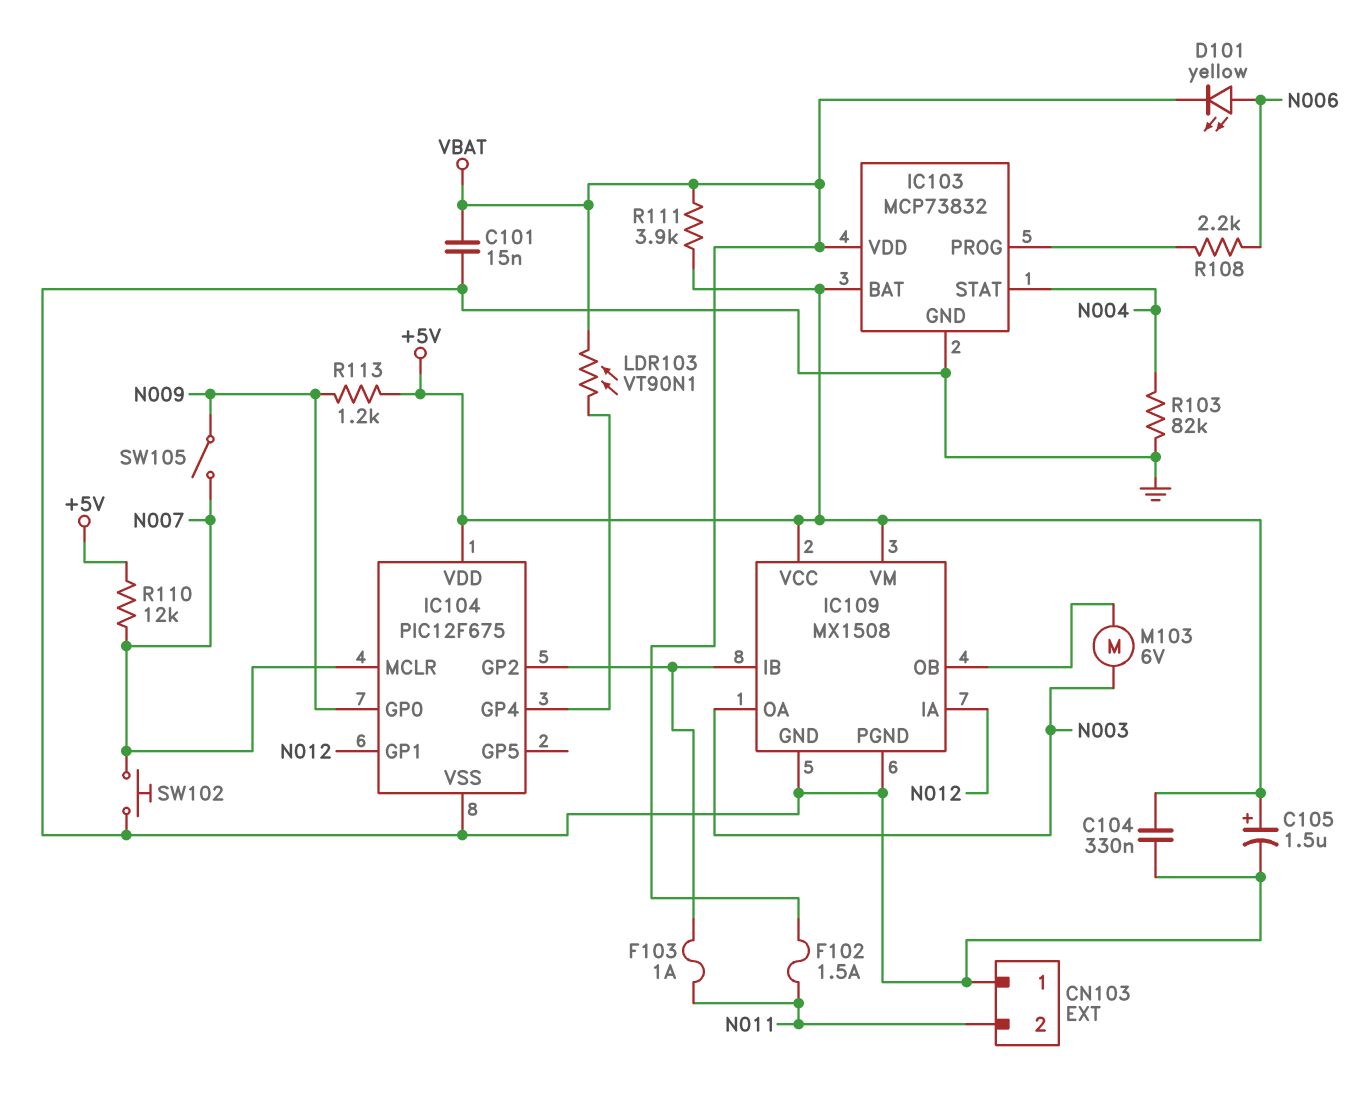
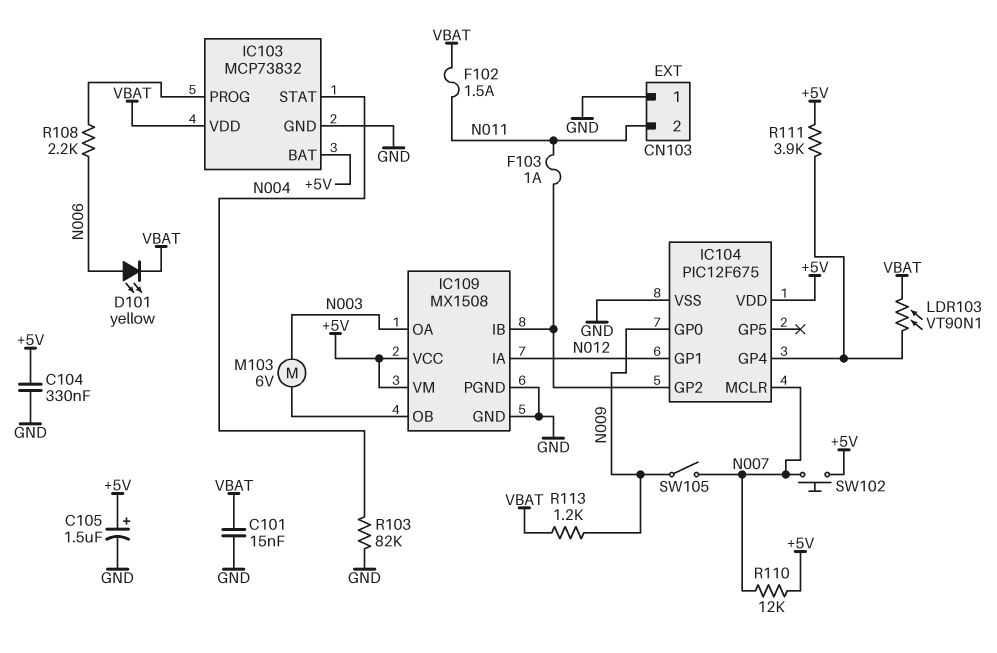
R111: 3.9k (+5V, VBAT) -> 3.9k (+5V, IC104/GP4)
R113: 1.2k (+5V, N009) -> 1.2k (N009, VBAT)
SW102: button (GND, N007) -> button (+5V, N007)

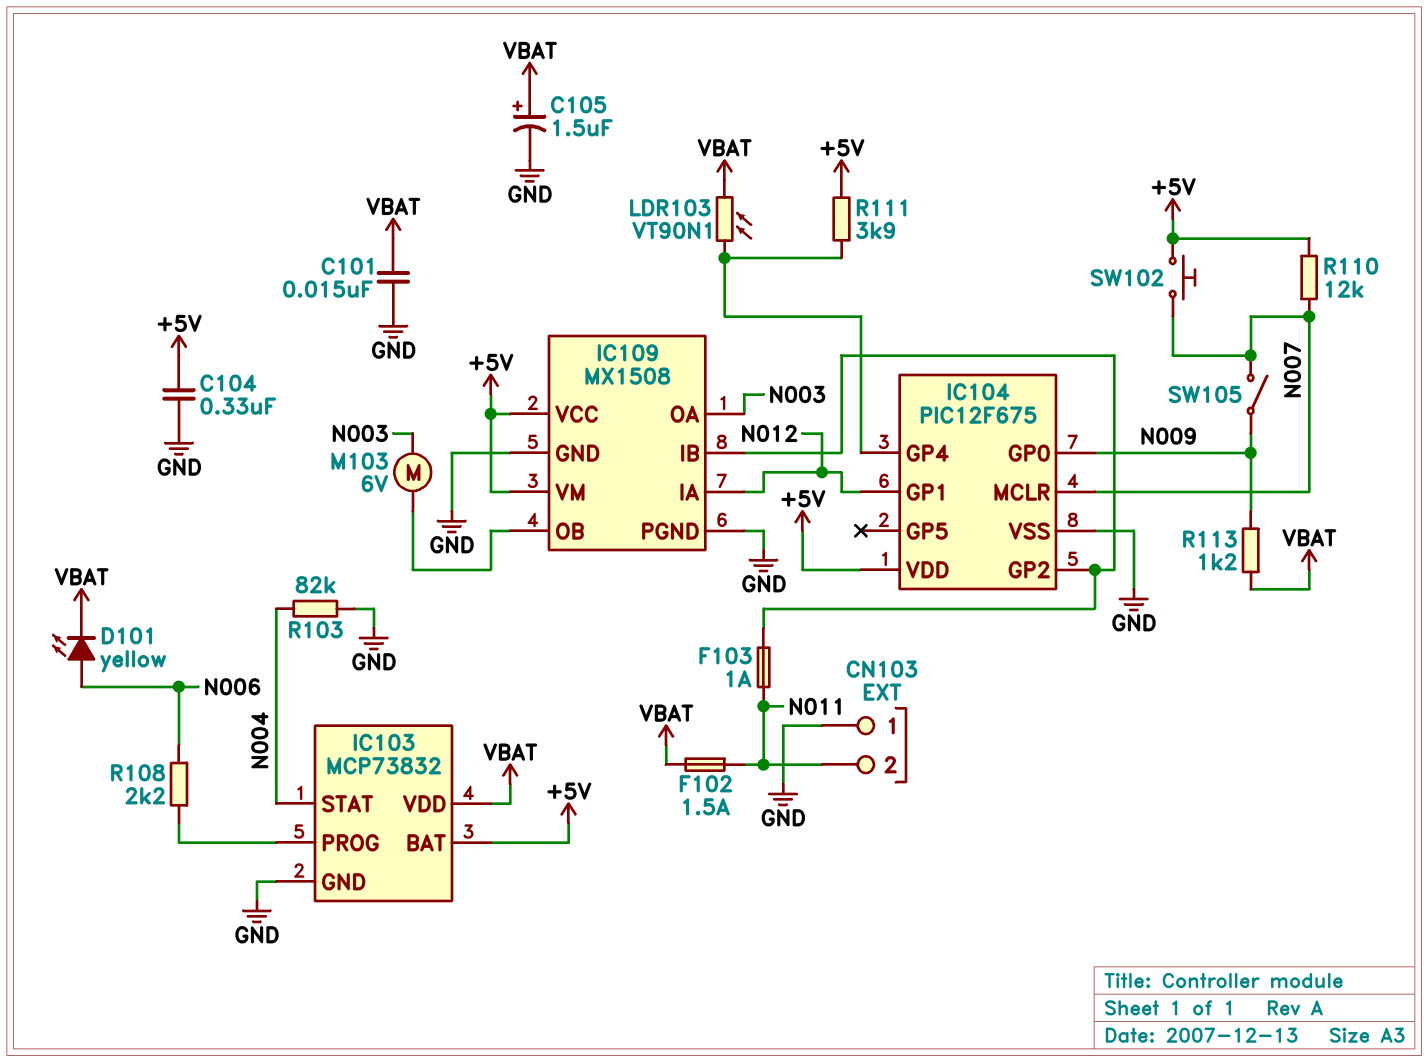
C105: 1.5uF (plus +5V, minus GND) -> 1.5uF (plus VBAT, minus GND)

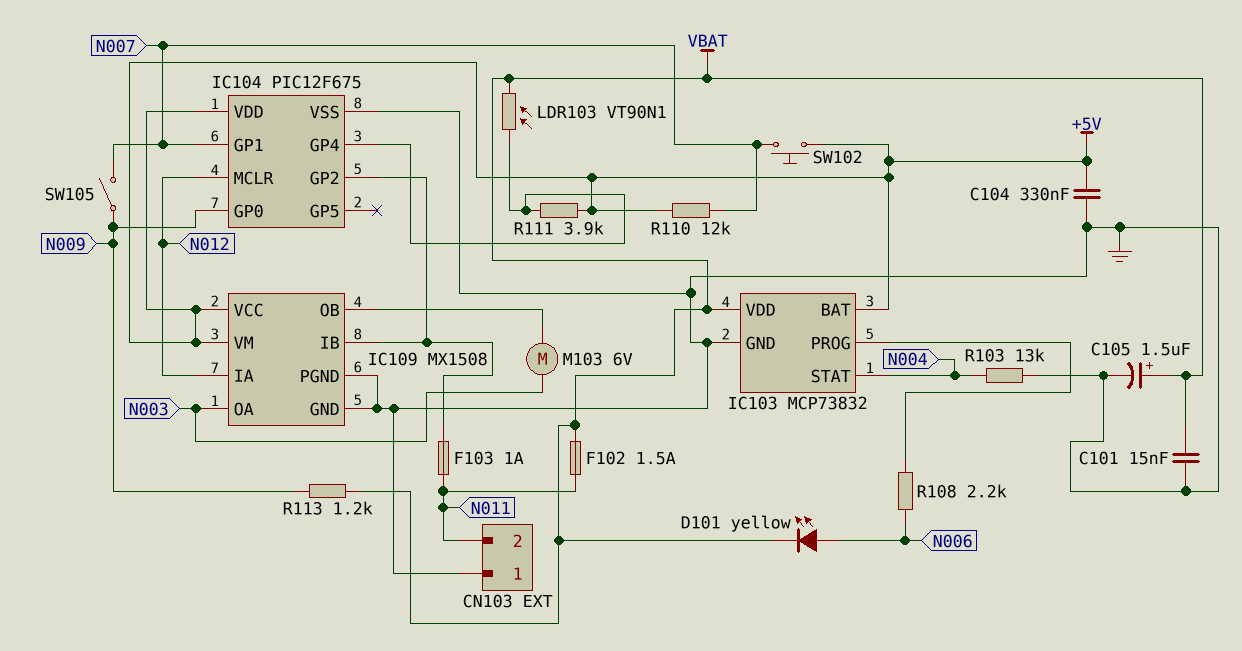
IC104 pin GP1: N012 -> N007
IC104 pin MCLR: N007 -> N012
R103: 82k (GND, N004) -> 13k (GND, N004)

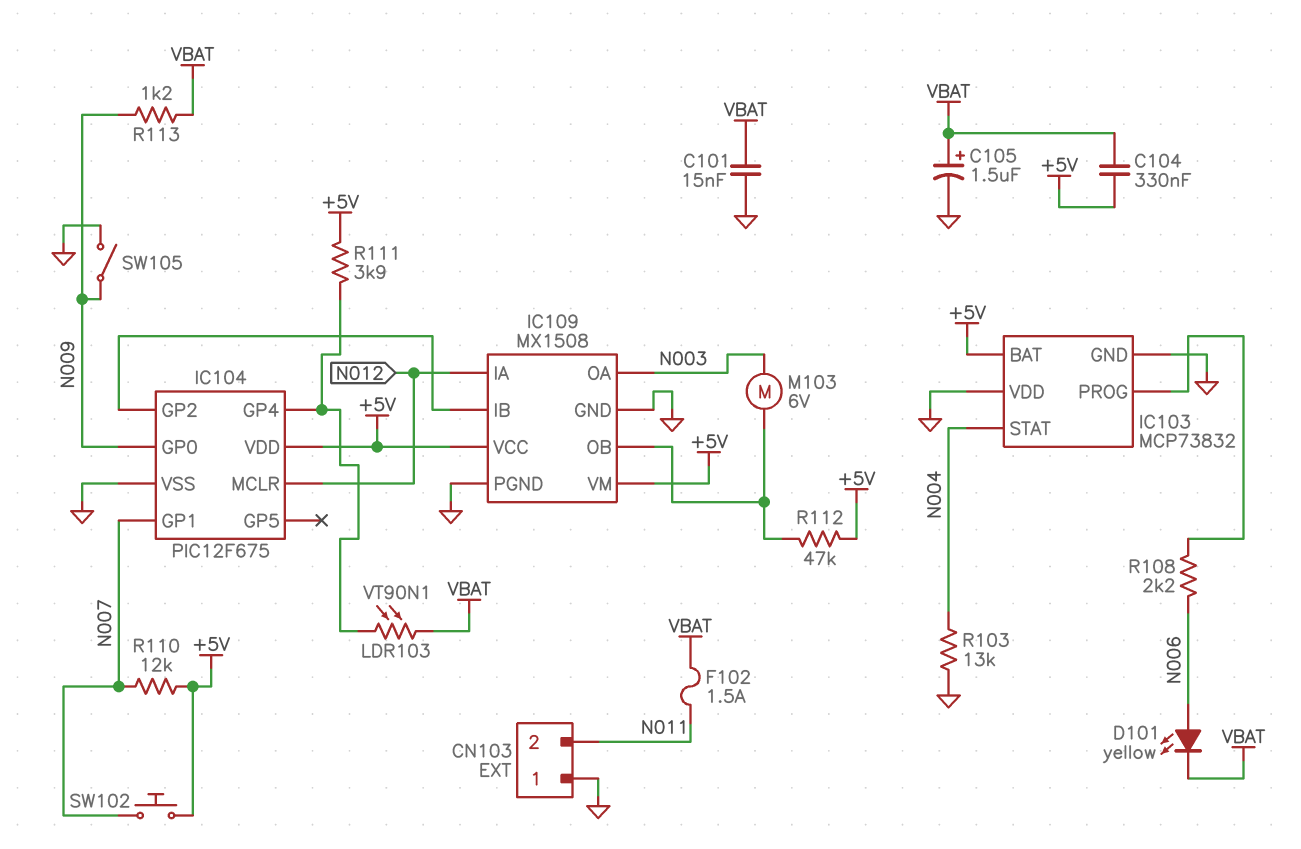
C104: 330nF (+5V, GND) -> 330nF (+5V, VBAT)
F103: 1A (IC104/GP2, N011) -> none
IC103 pin VDD: VBAT -> GND
R112: none -> 47k (+5V, IC109/OB)
SW105: switch (N007, N009) -> switch (GND, N009)

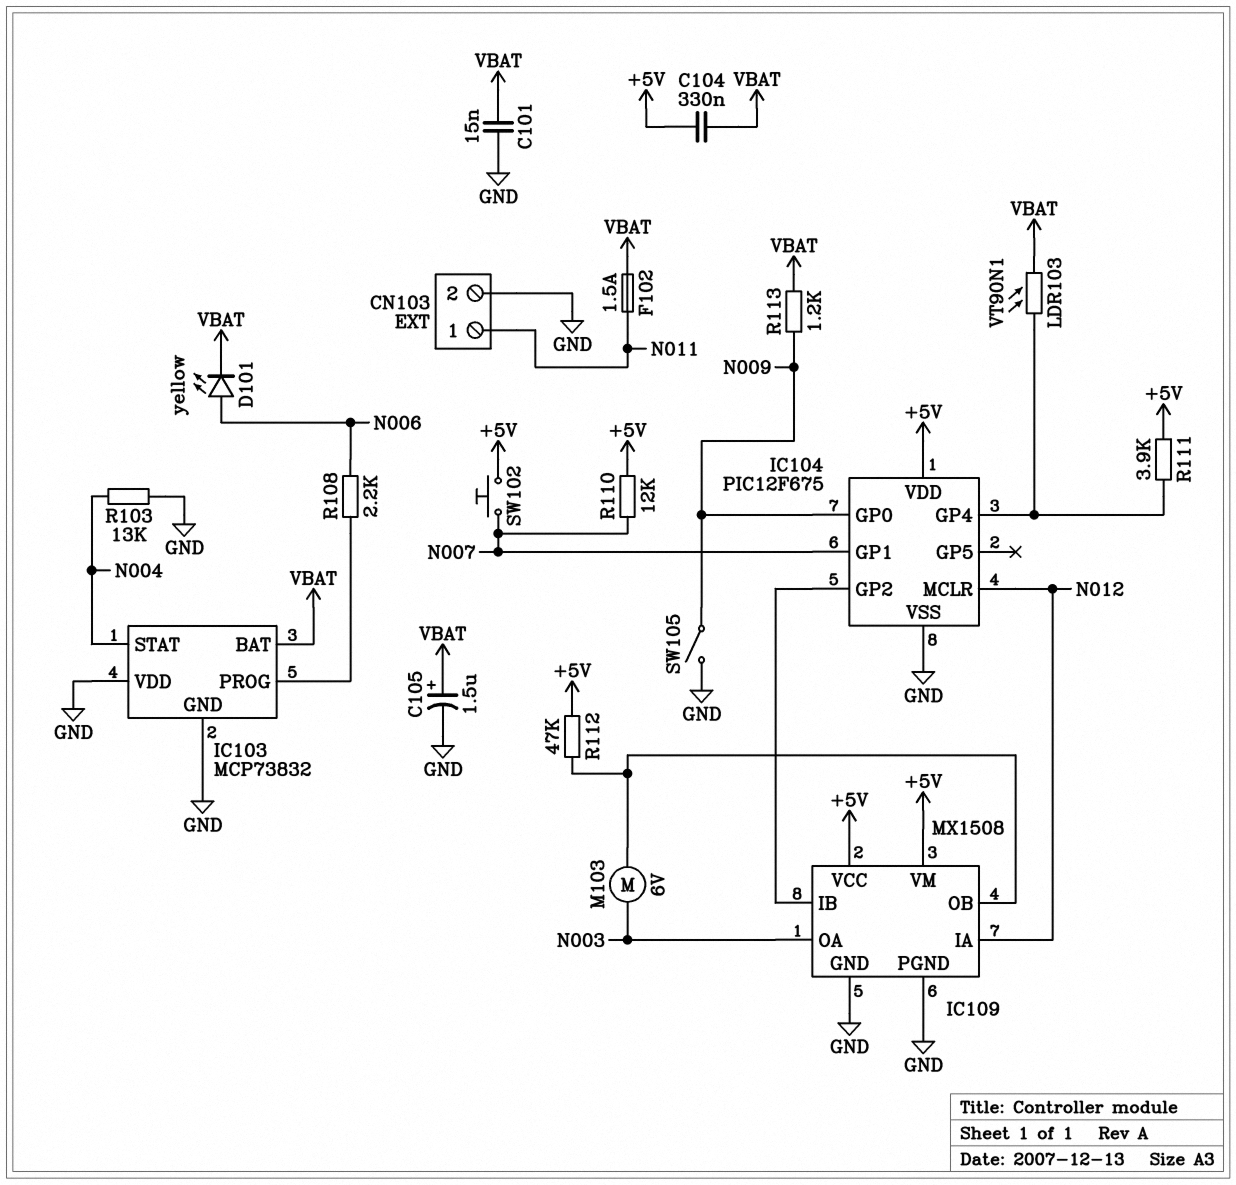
CN103 pin 1: GND -> N011
CN103 pin 2: N011 -> GND
IC103 pin BAT: +5V -> VBAT

